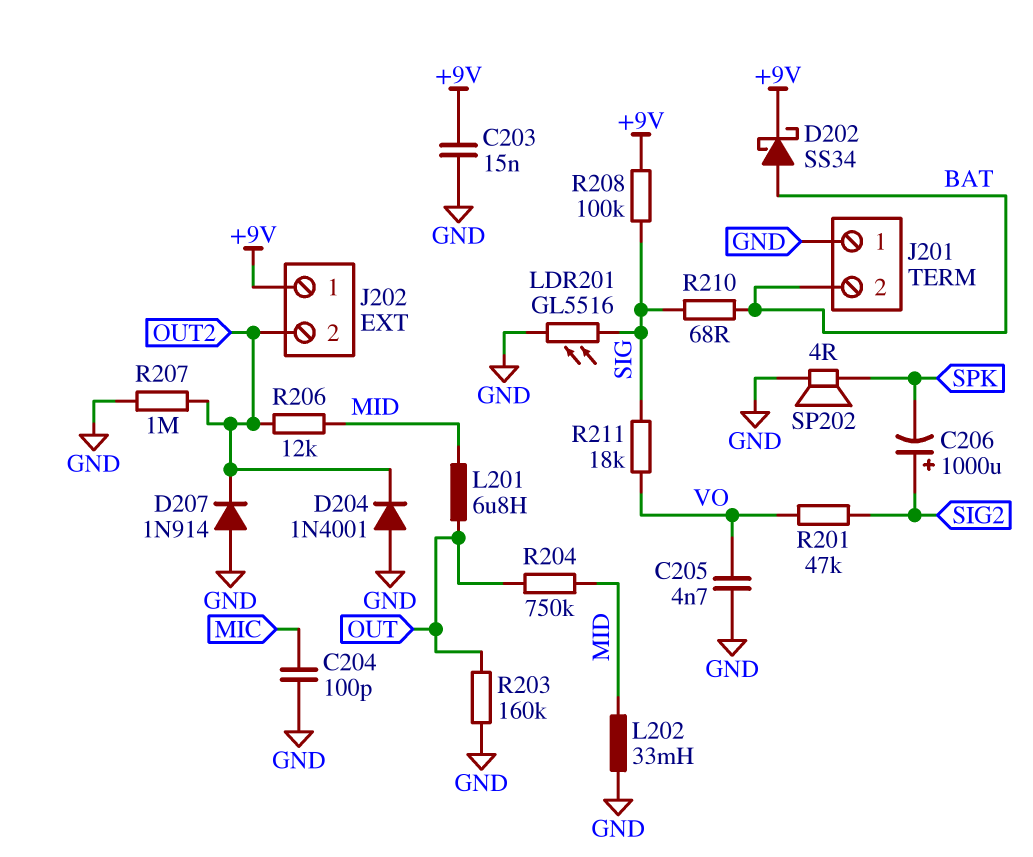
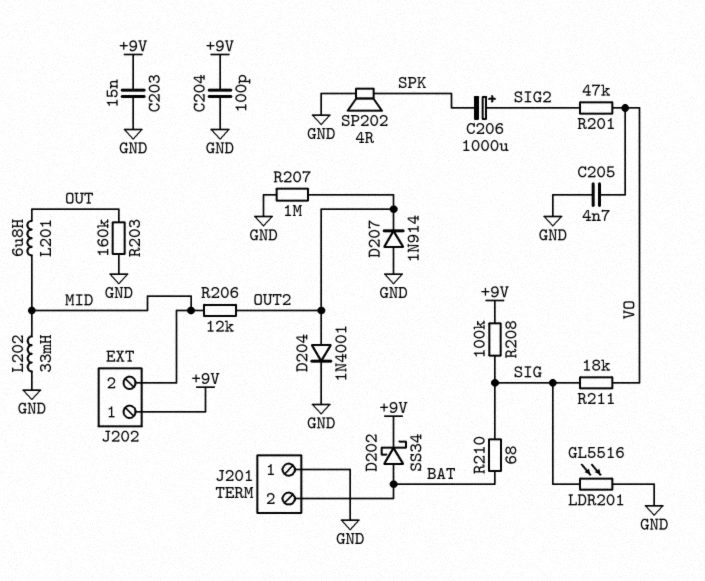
C204: 100pF (GND, MIC) -> 100pF (+9V, GND)
D204: diode 1N4001 (A GND, K OUT2) -> diode 1N4001 (A OUT2, K GND)
J202 pin 2: OUT2 -> MID
R204: 750k (MID, OUT) -> none

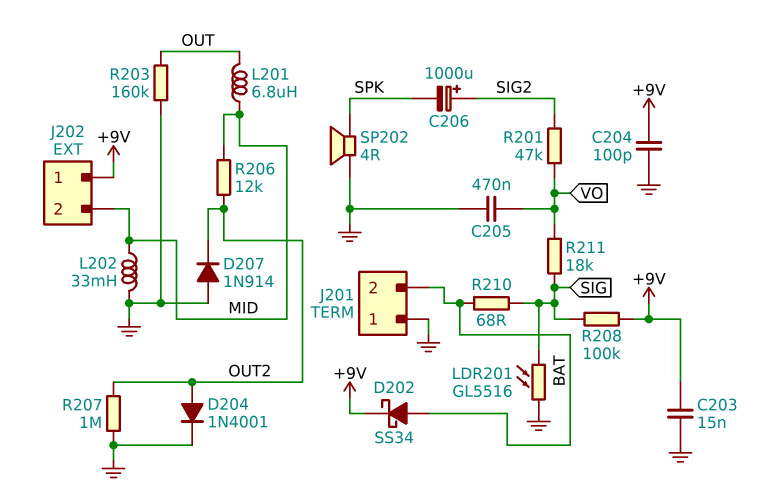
C205: 4.7nF (GND, VO) -> 470nF (GND, VO)

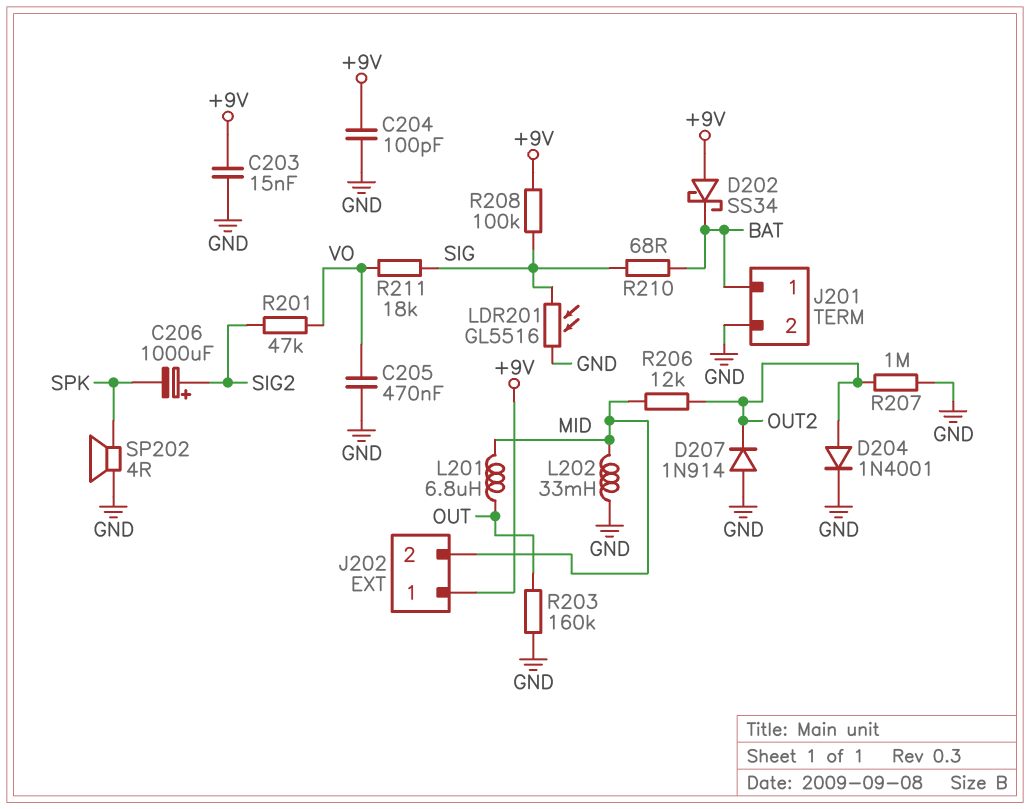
D202: schottky SS34 (A BAT, K +9V) -> schottky SS34 (A +9V, K BAT)
J201 pin 1: GND -> BAT
J201 pin 2: BAT -> GND

